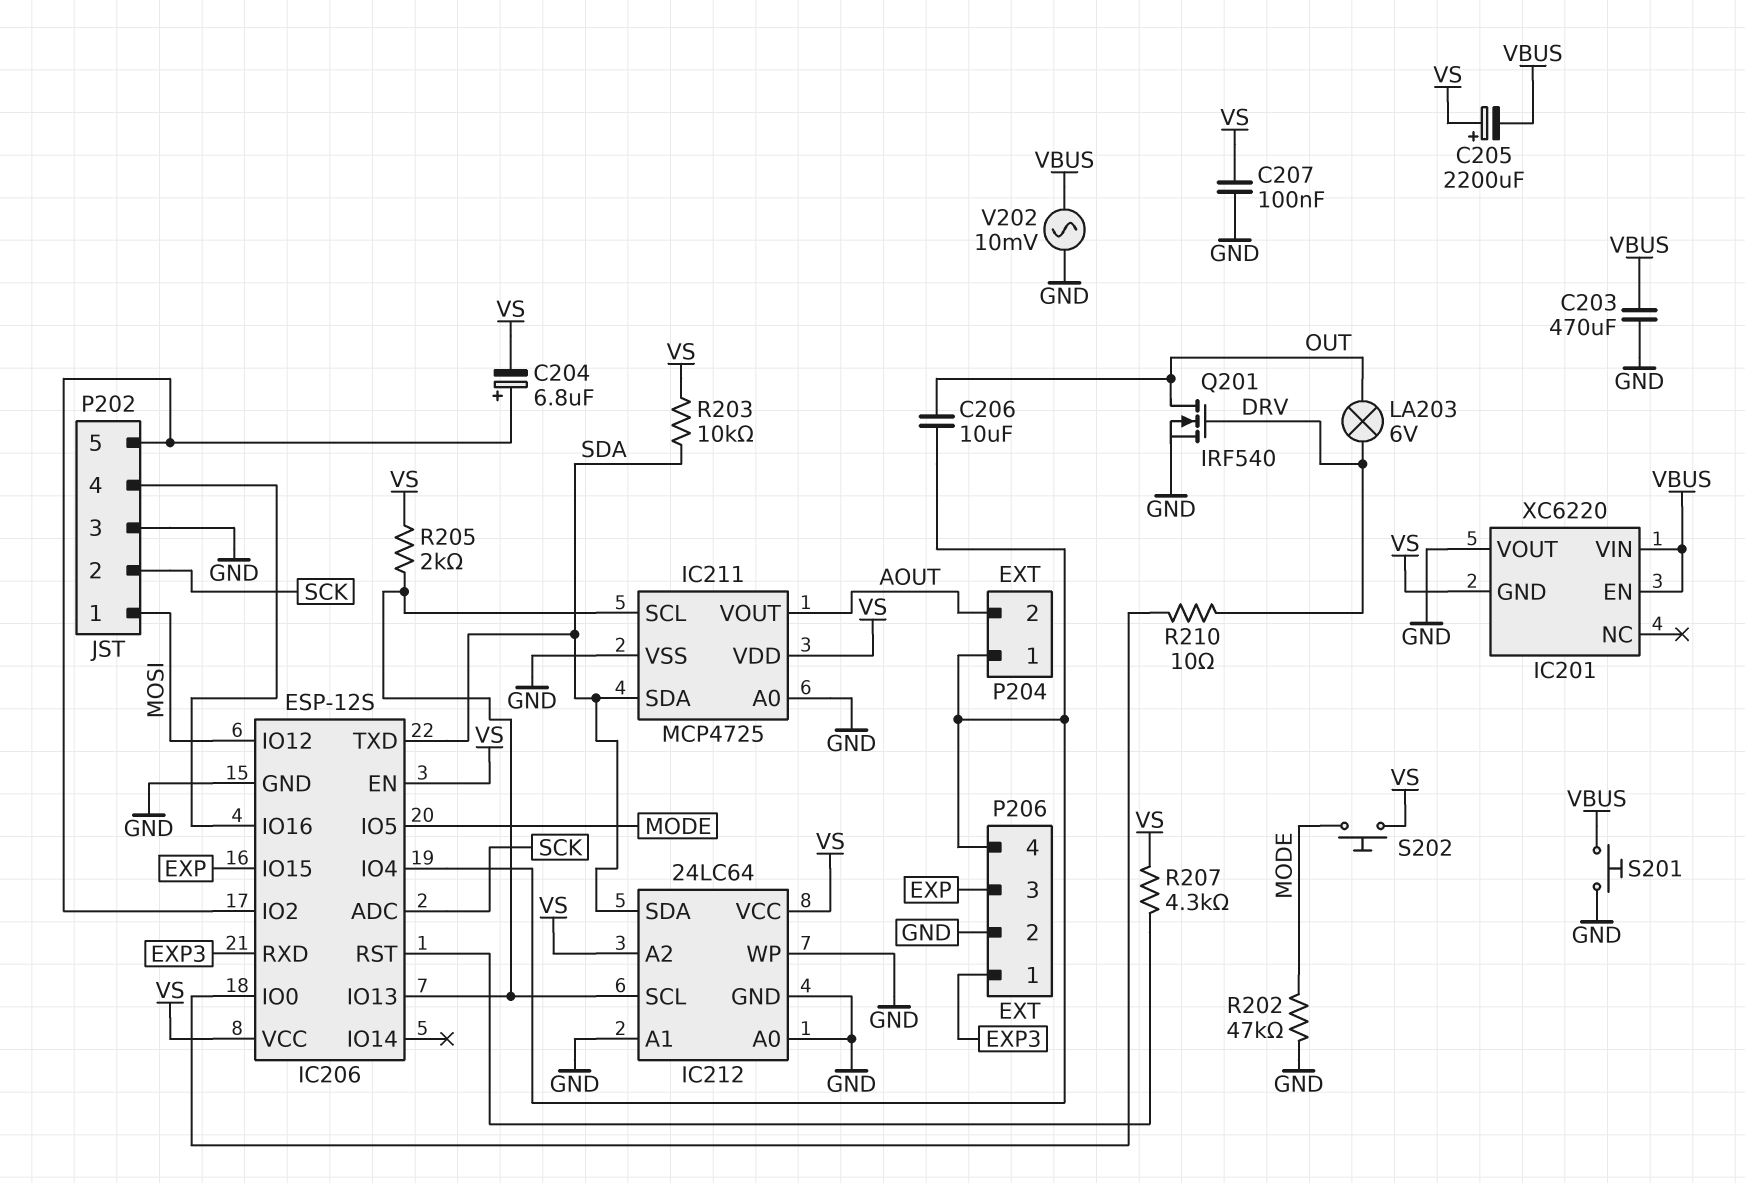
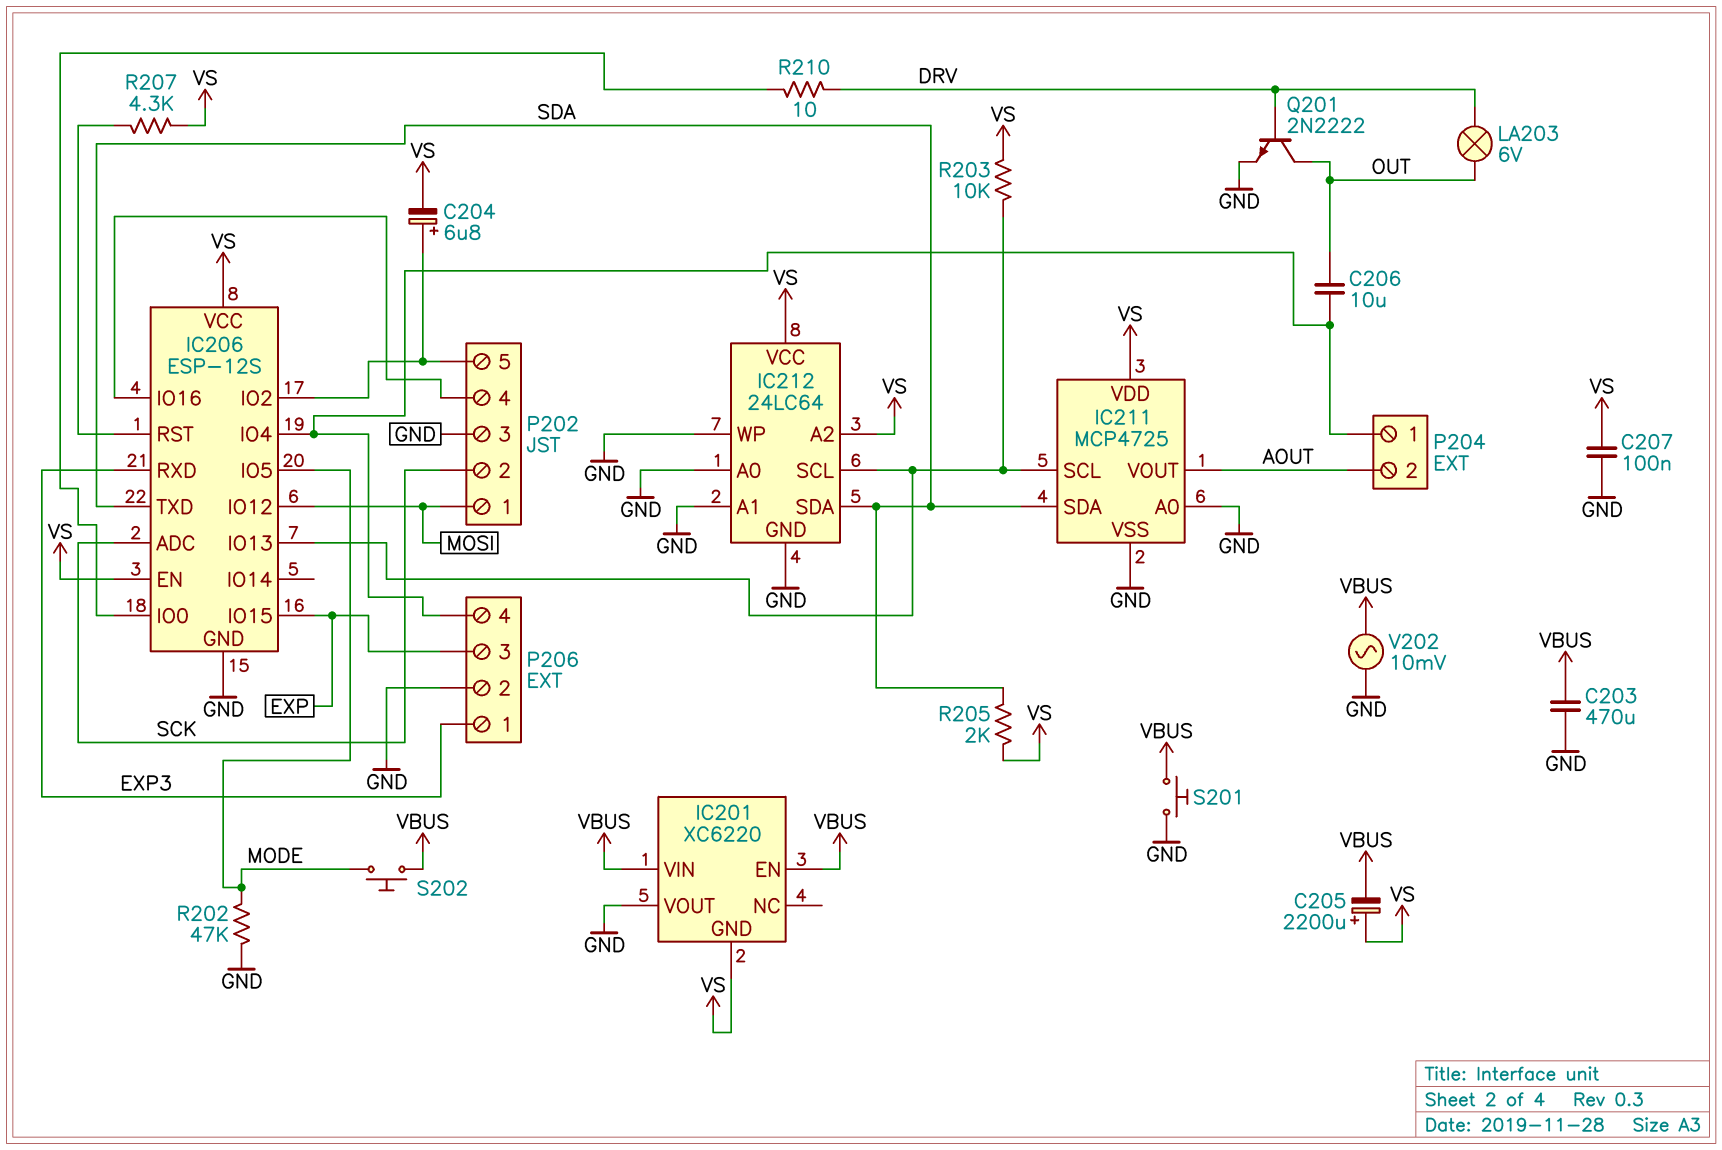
Q201: NMOS IRF540 (G DRV, D OUT, S GND) -> NPN 2N2222 (B DRV, C OUT, E GND)
R203: 10k (SDA, VS) -> 10k (IC206/IO13, VS)
R205: 2k (IC206/IO13, VS) -> 2k (SDA, VS)
S202: button (MODE, VS) -> button (MODE, VBUS)

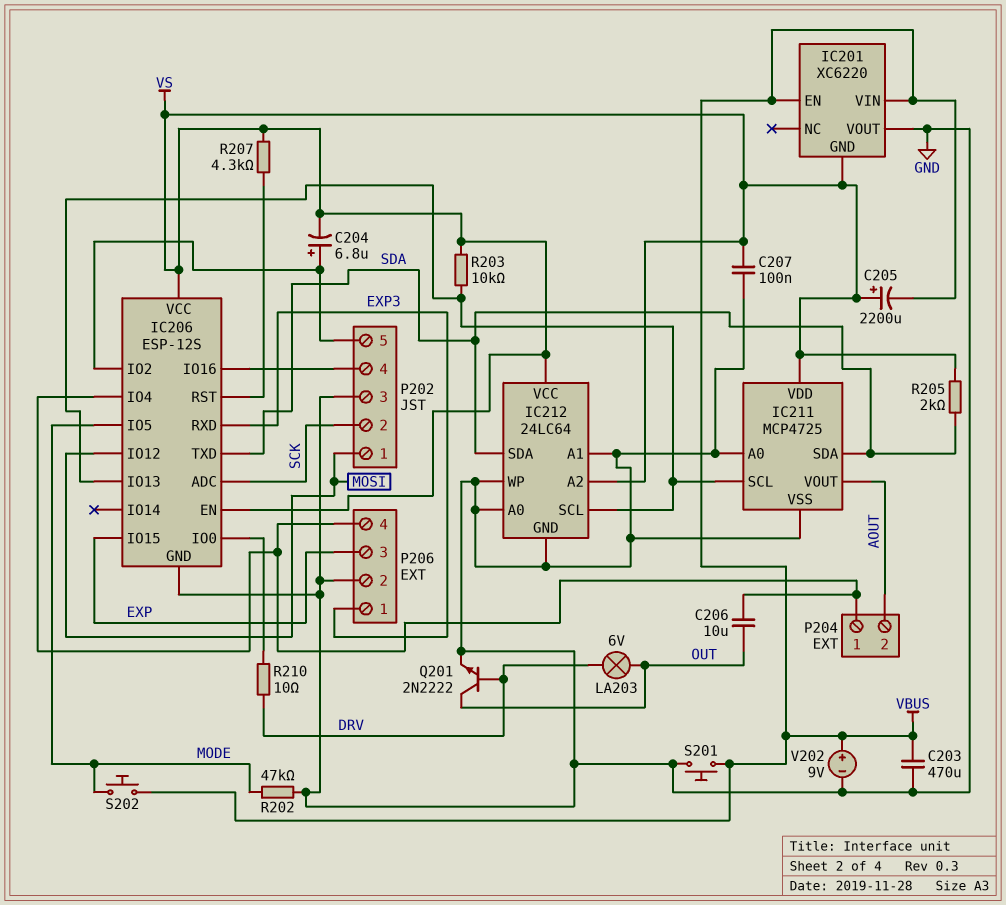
V202: AC 10mV (GND, VBUS) -> 9V (plus VBUS, minus GND)

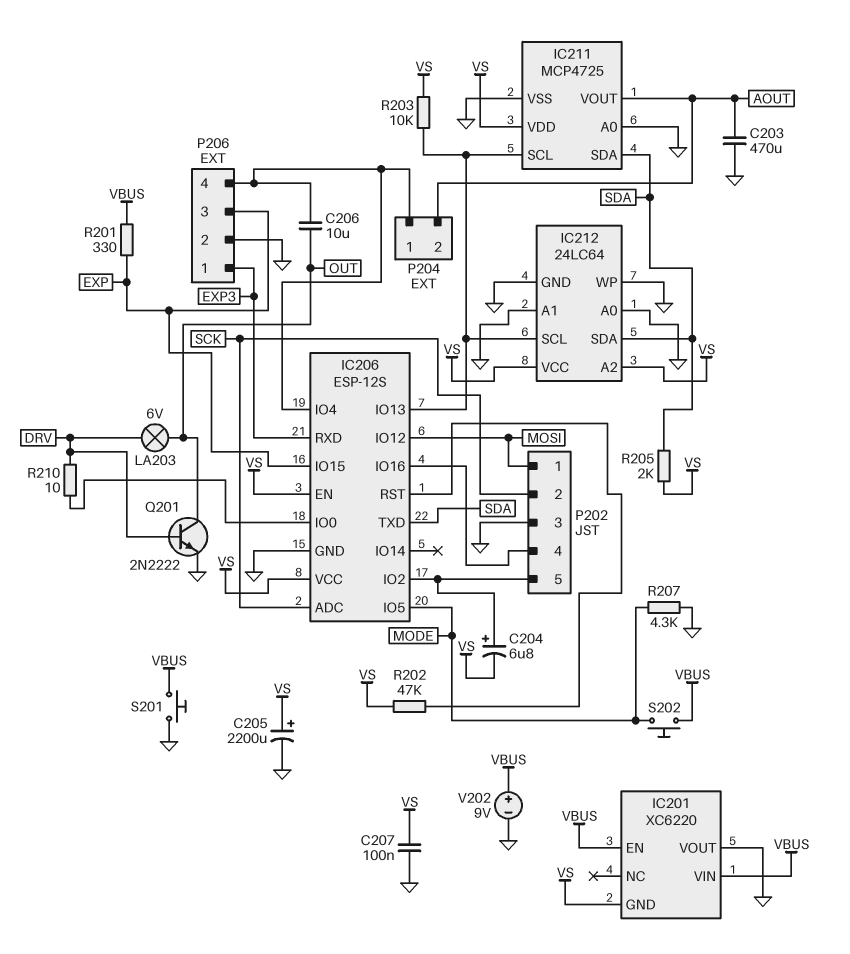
C203: 470uF (GND, VBUS) -> 470uF (AOUT, GND)
C205: 2200uF (plus VS, minus VBUS) -> 2200uF (plus VS, minus GND)
R201: none -> 330 (EXP, VBUS)
R202: 47k (GND, MODE) -> 47k (IC206/RST, VS)
R207: 4.3k (IC206/RST, VS) -> 4.3k (GND, MODE)

